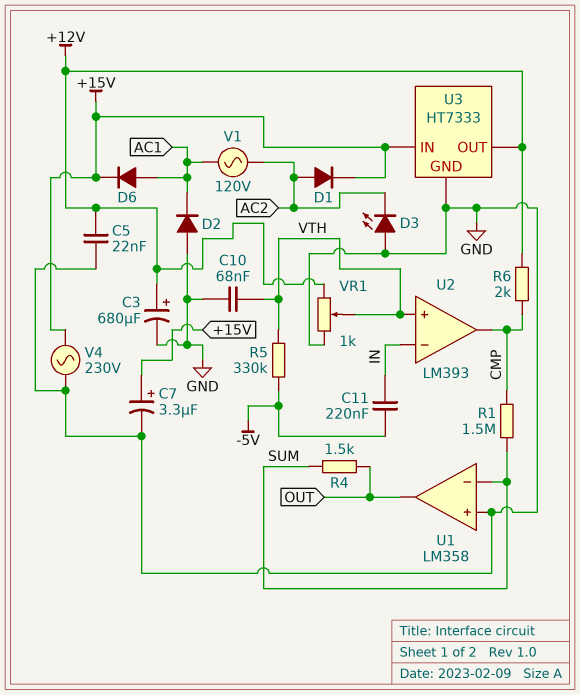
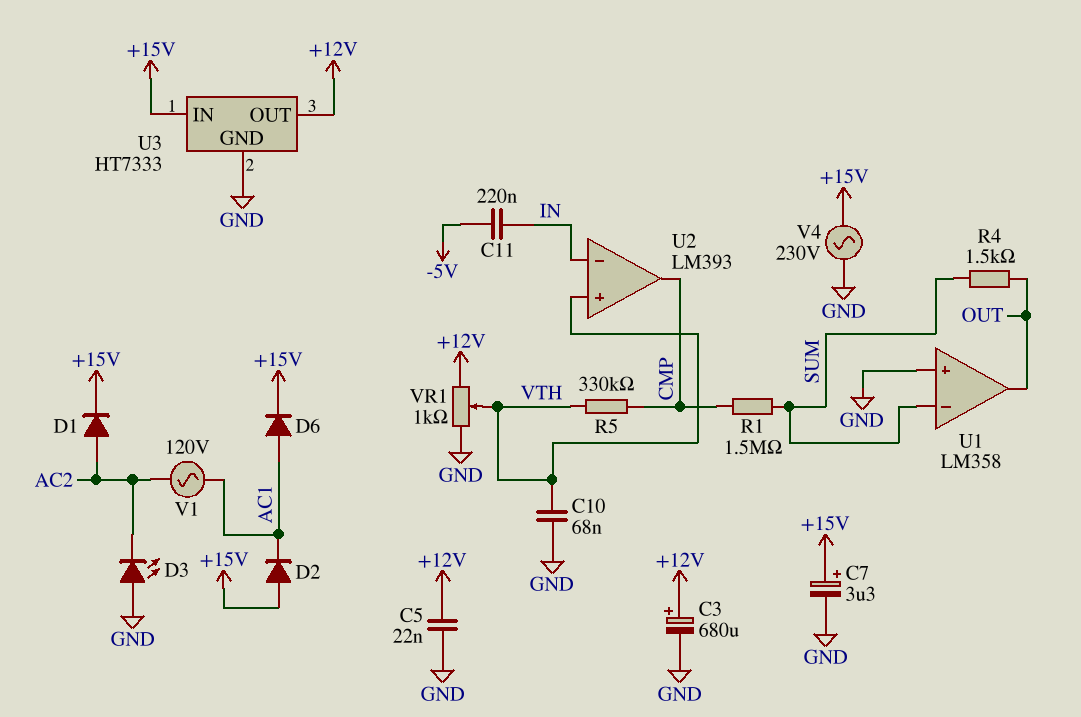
D2: diode (A GND, K AC1) -> diode (A +15V, K AC1)
R5: 330k (-5V, VTH) -> 330k (CMP, VTH)
R6: 2k (+12V, CMP) -> none

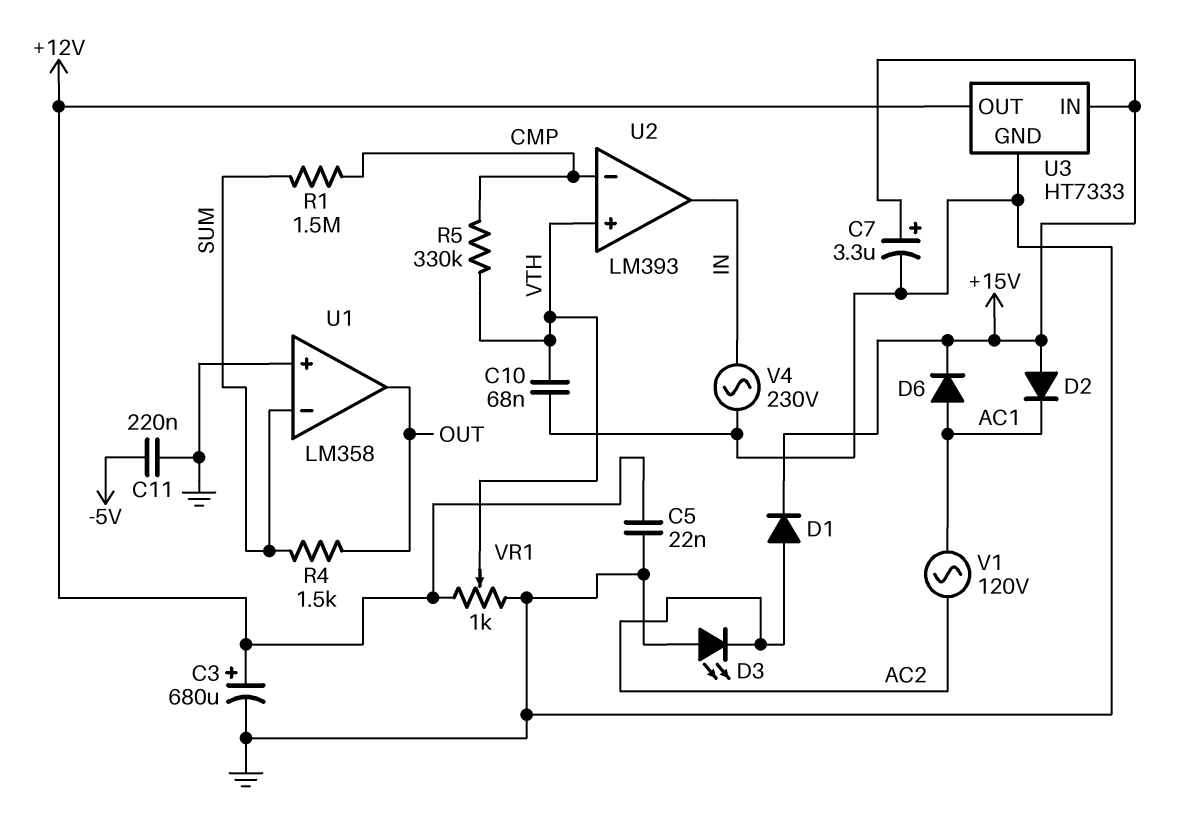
C11: 220nF (-5V, IN) -> 220nF (-5V, GND)
U2 pin in-: IN -> CMP
U2 pin out: CMP -> IN
V4: AC 230V (+15V, GND) -> AC 230V (GND, IN)

